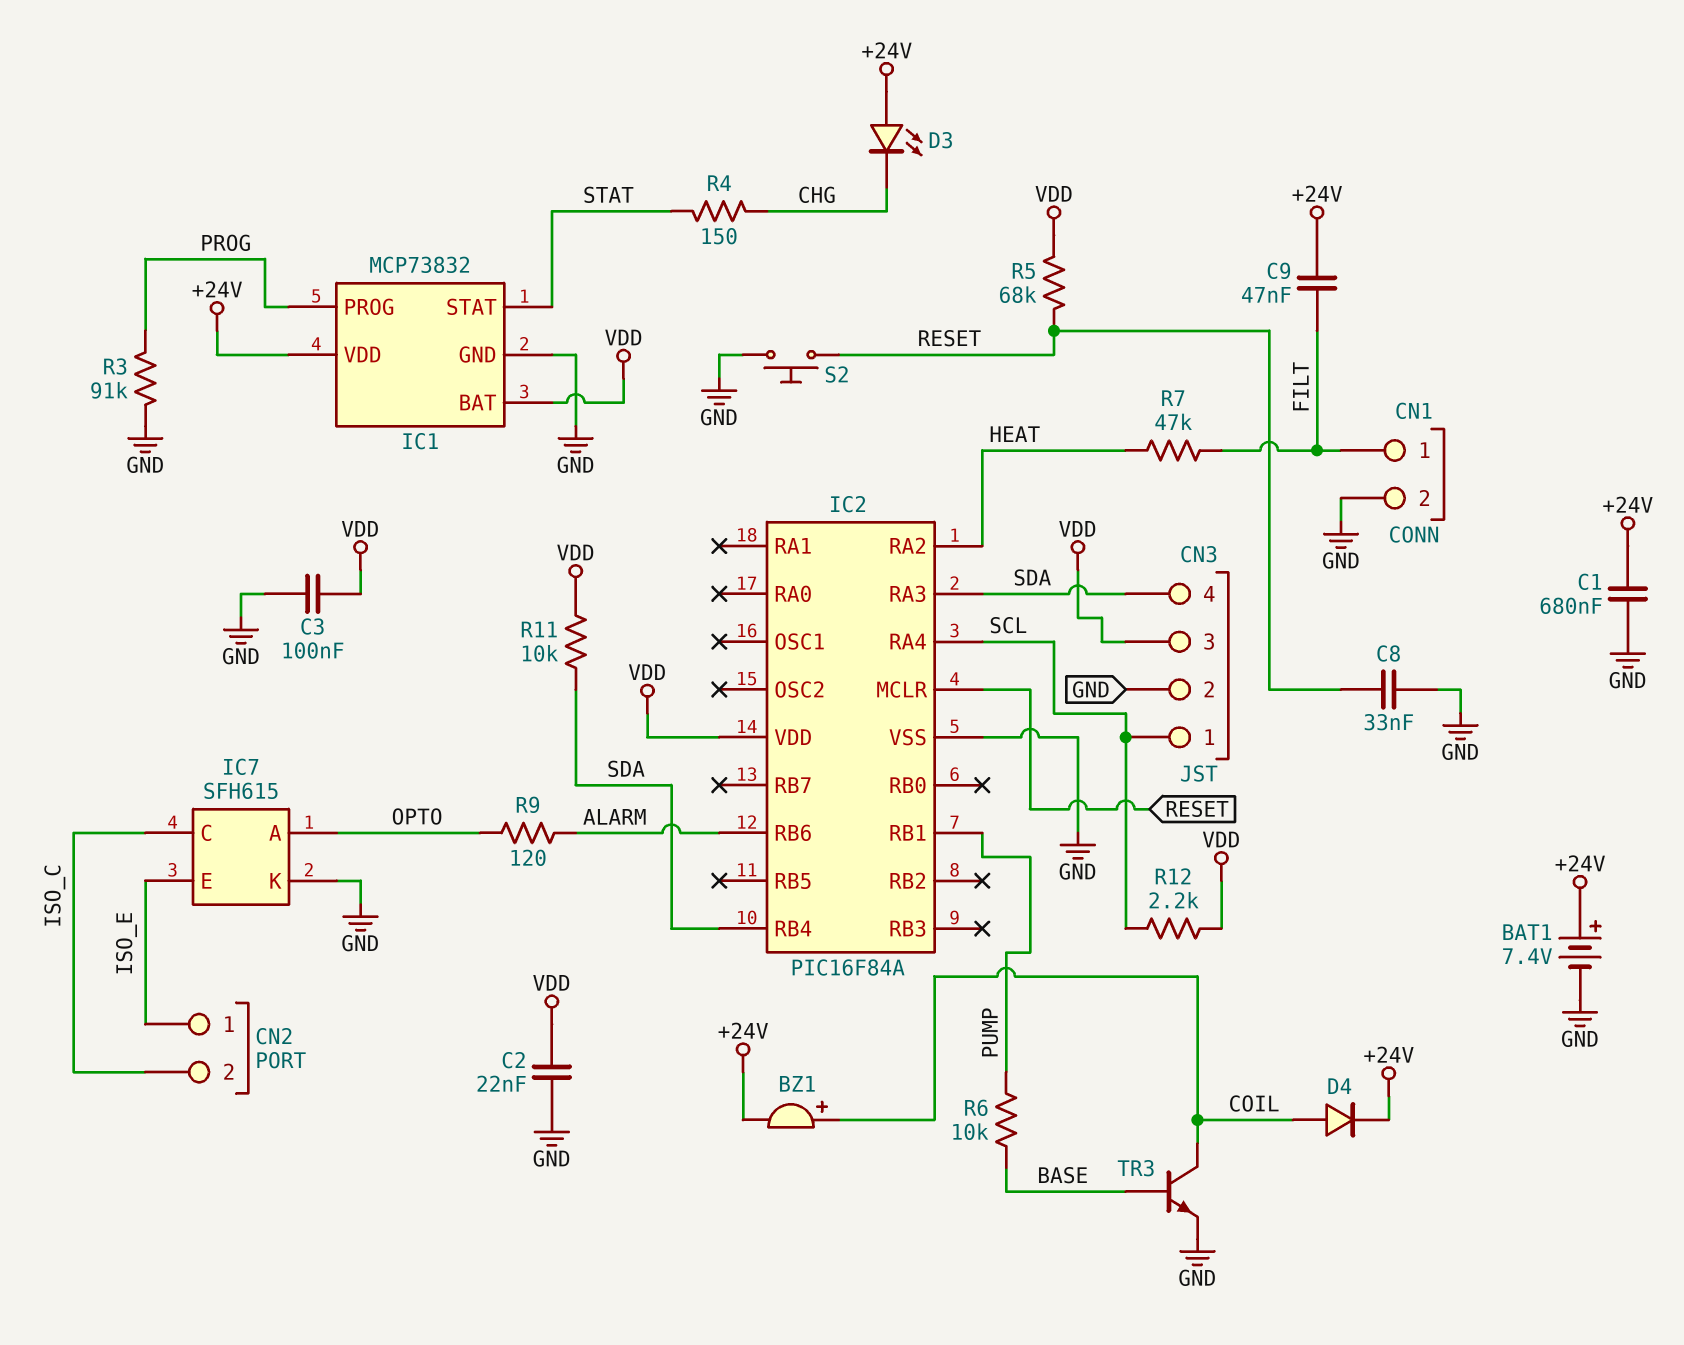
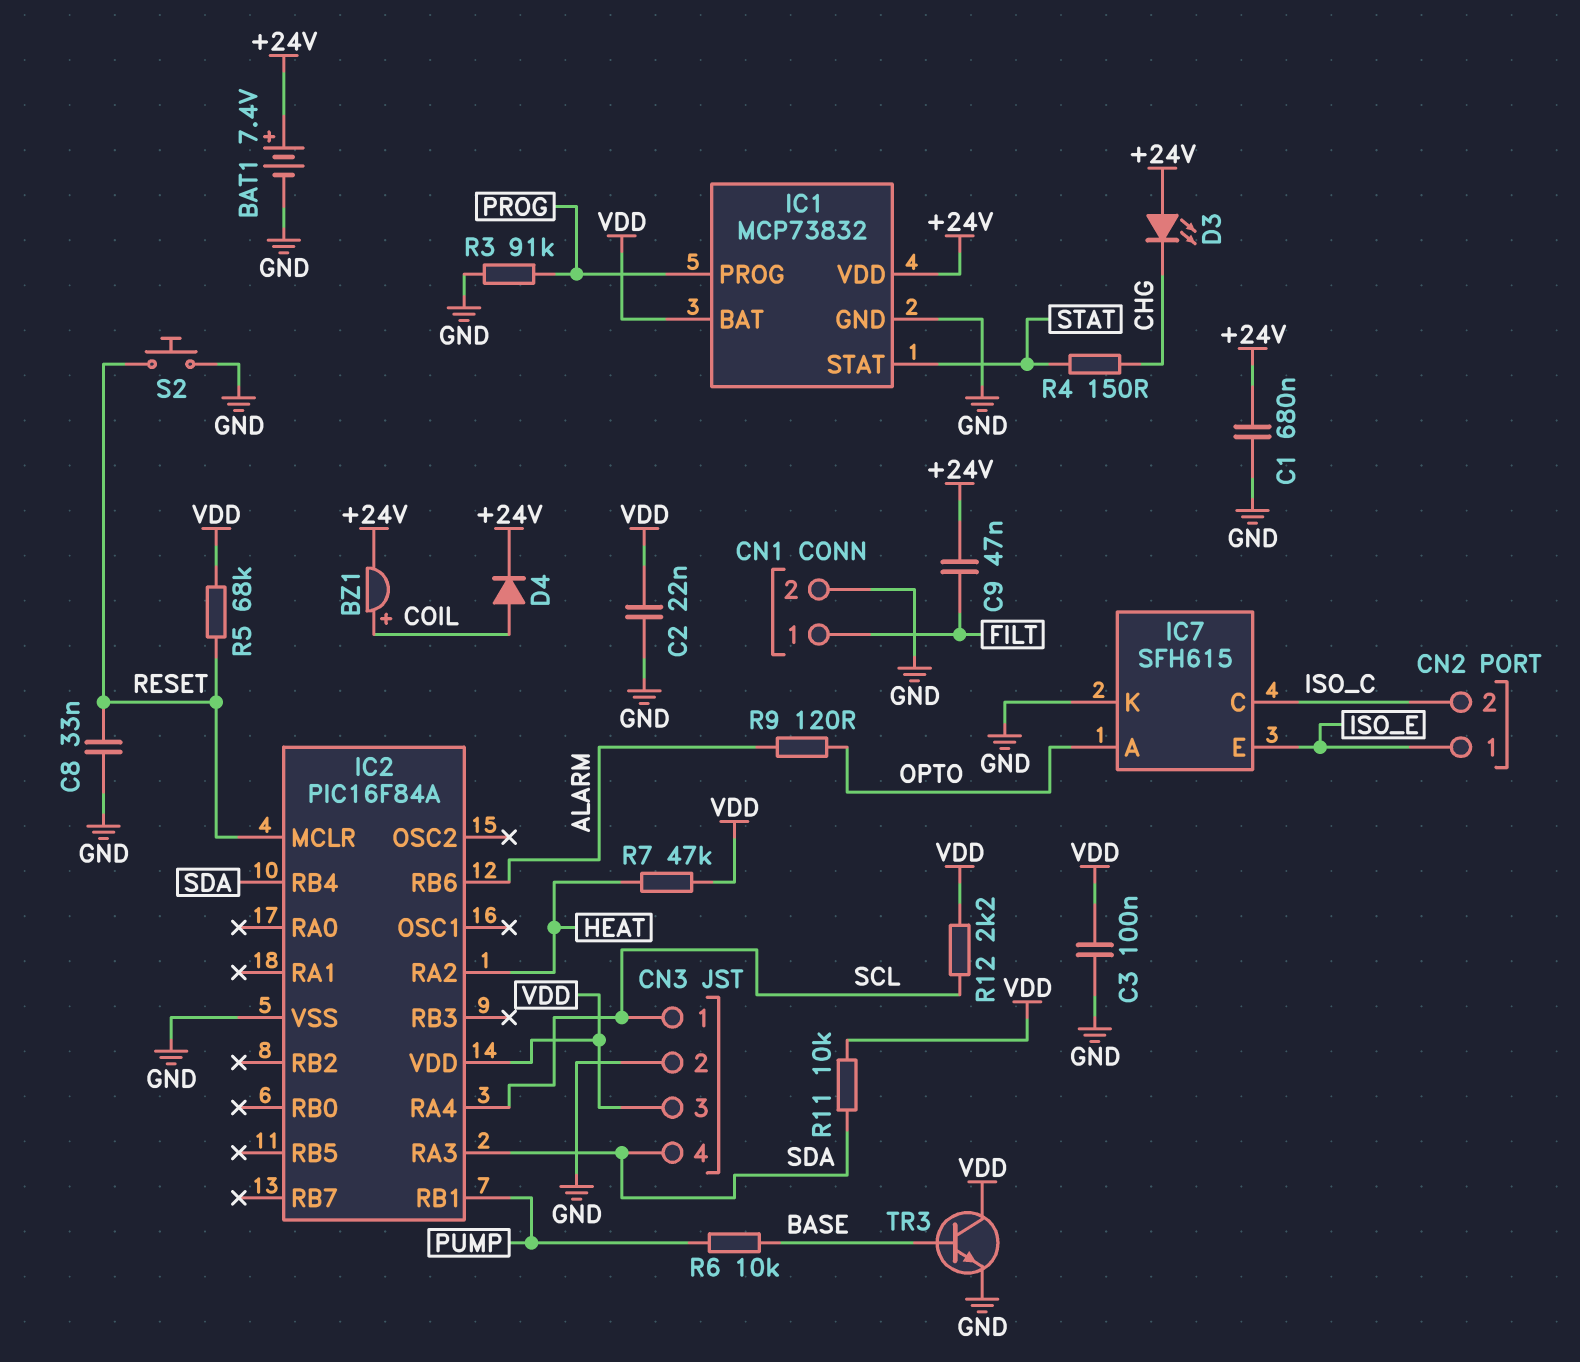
R7: 47k (FILT, HEAT) -> 47k (HEAT, VDD)
TR3: NPN (B BASE, C COIL, E GND) -> NPN (B BASE, C VDD, E GND)

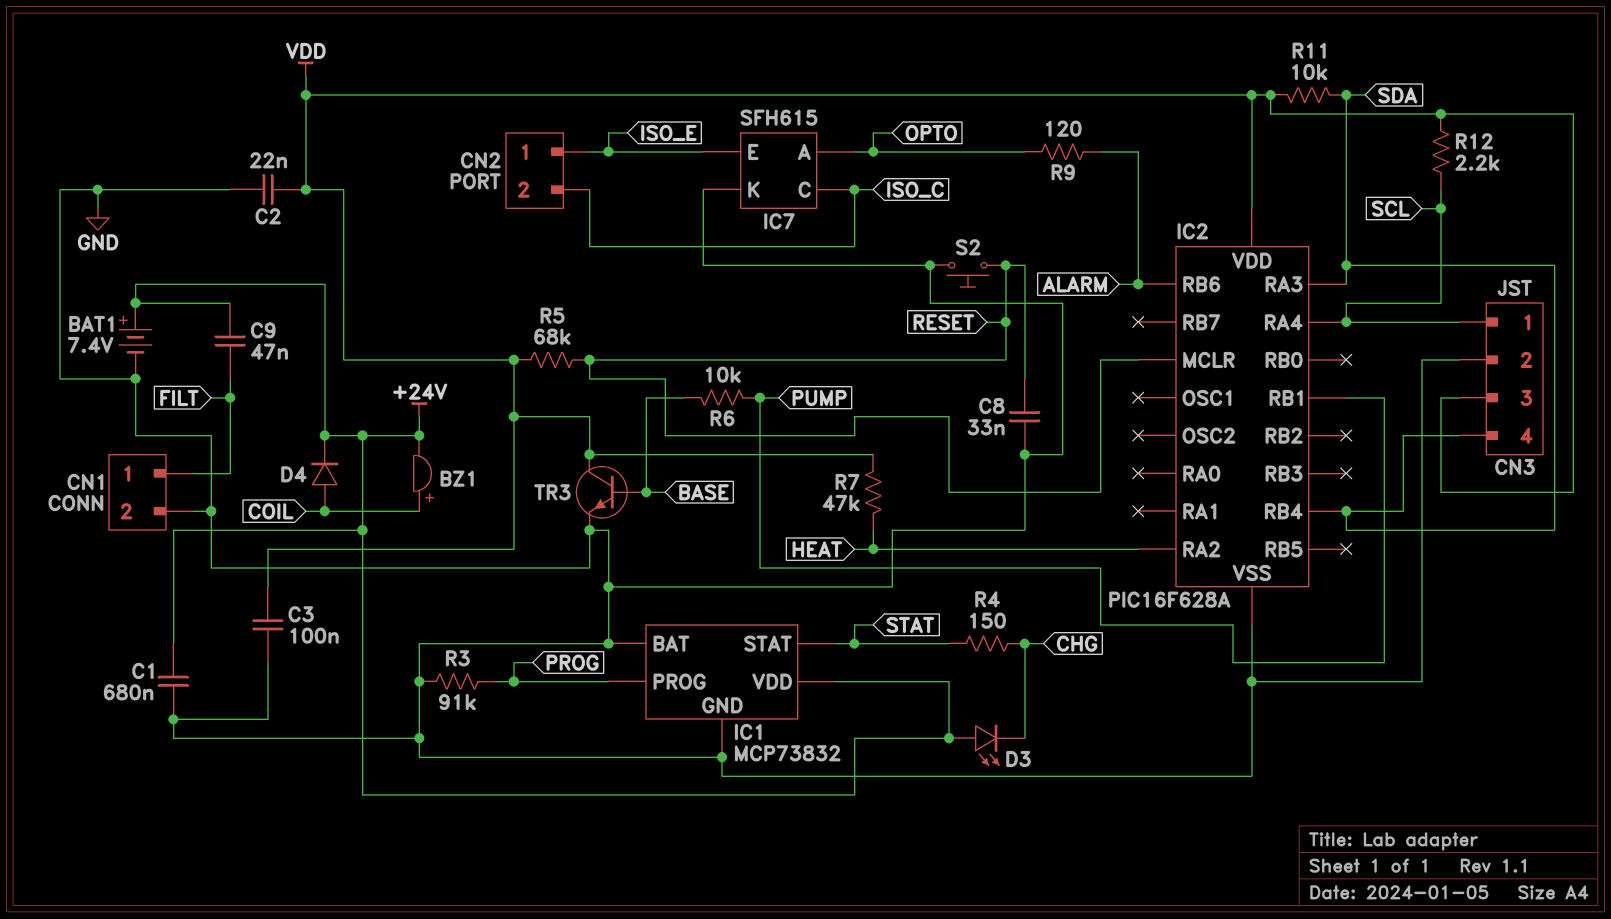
IC1 pin BAT: VDD -> GND
IC2: PIC16F84A -> PIC16F628A

